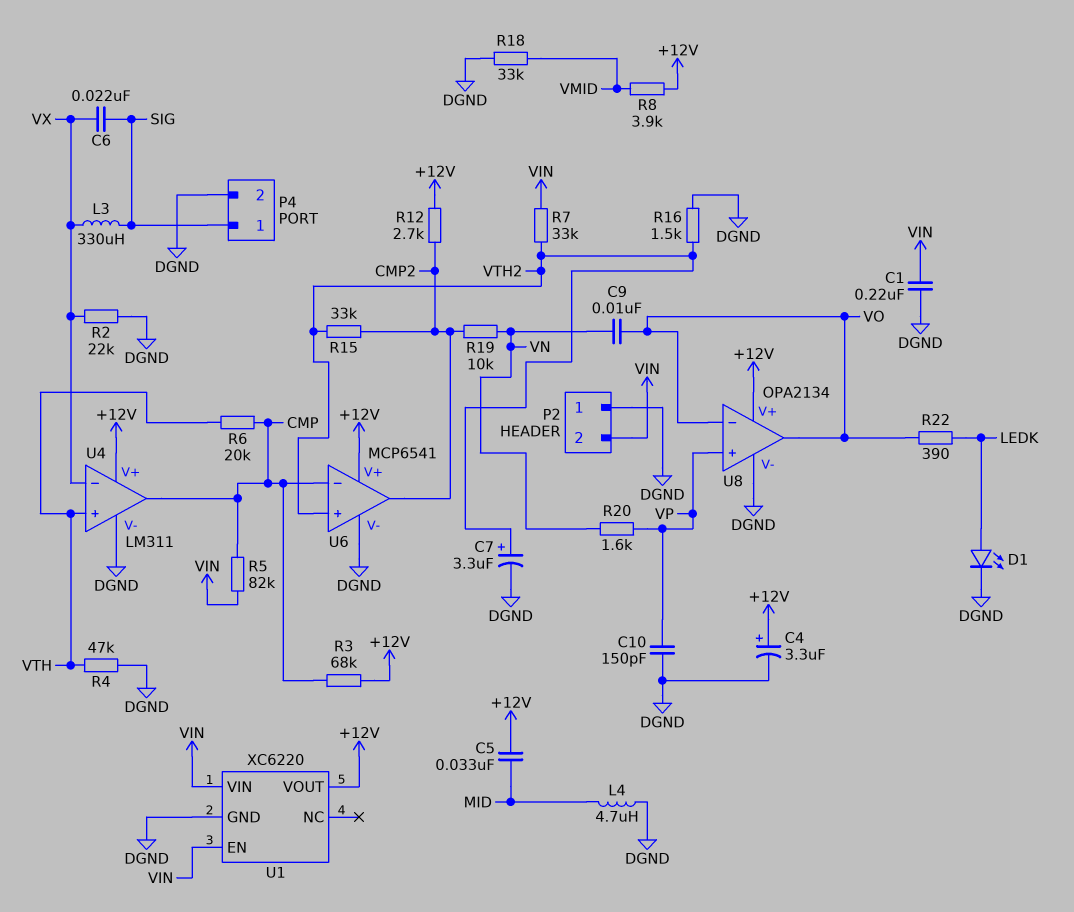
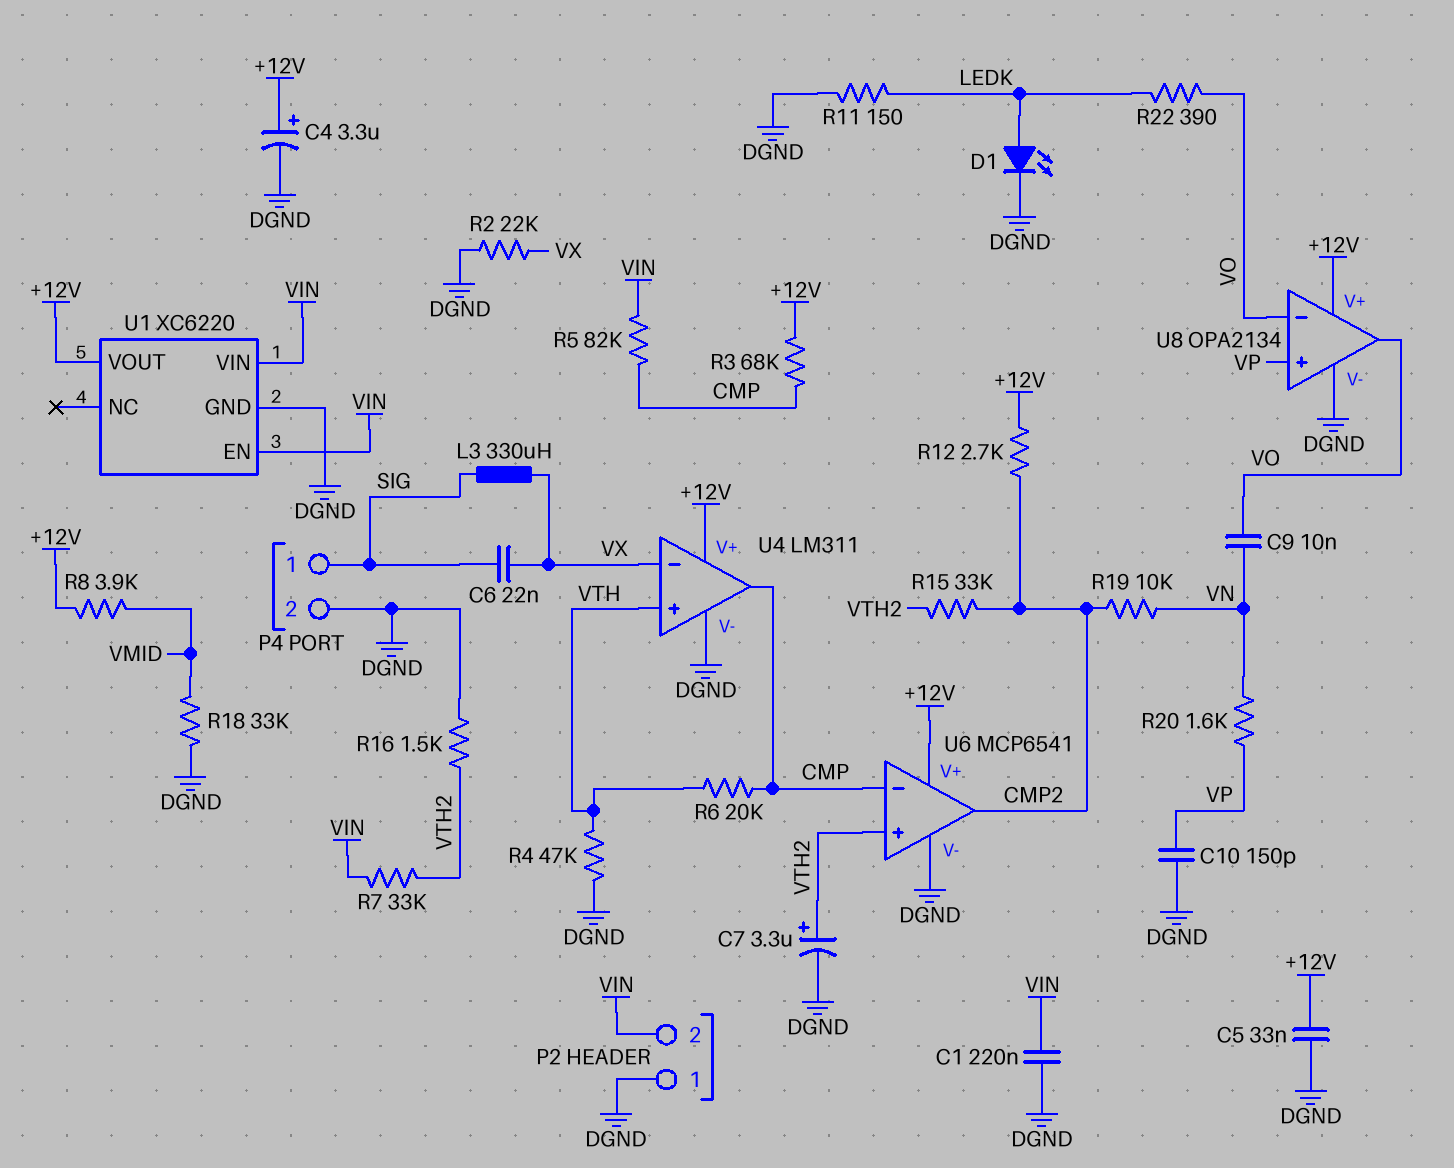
C5: 33nF (+12V, MID) -> 33nF (+12V, DGND)
L4: 4.7uH (DGND, MID) -> none
R11: none -> 150 (DGND, LEDK)

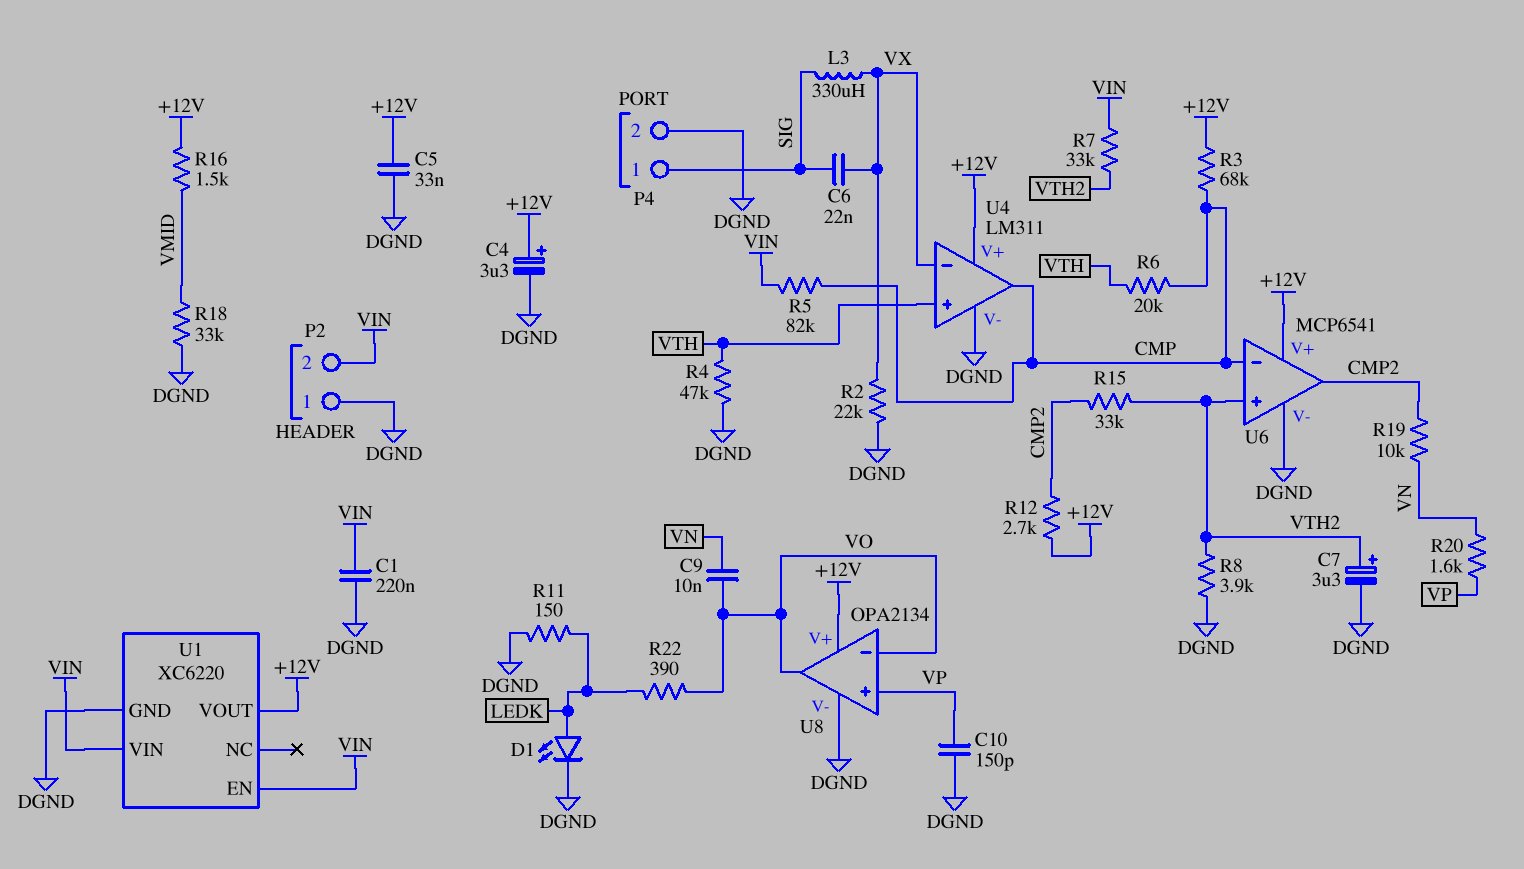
R8: 3.9k (+12V, VMID) -> 3.9k (DGND, VTH2)
R16: 1.5k (DGND, VTH2) -> 1.5k (+12V, VMID)

